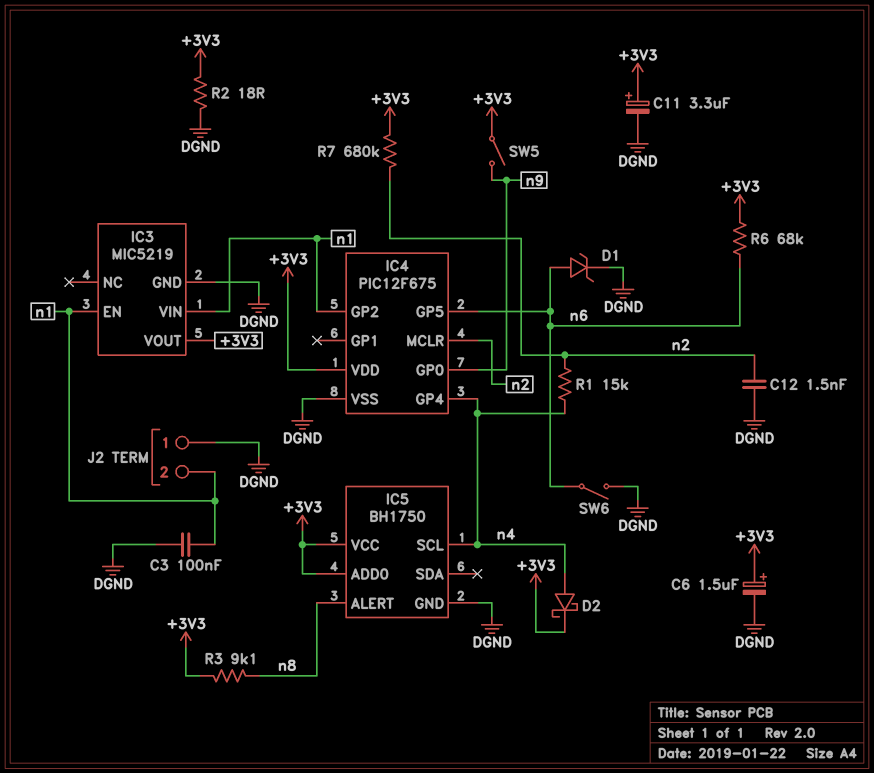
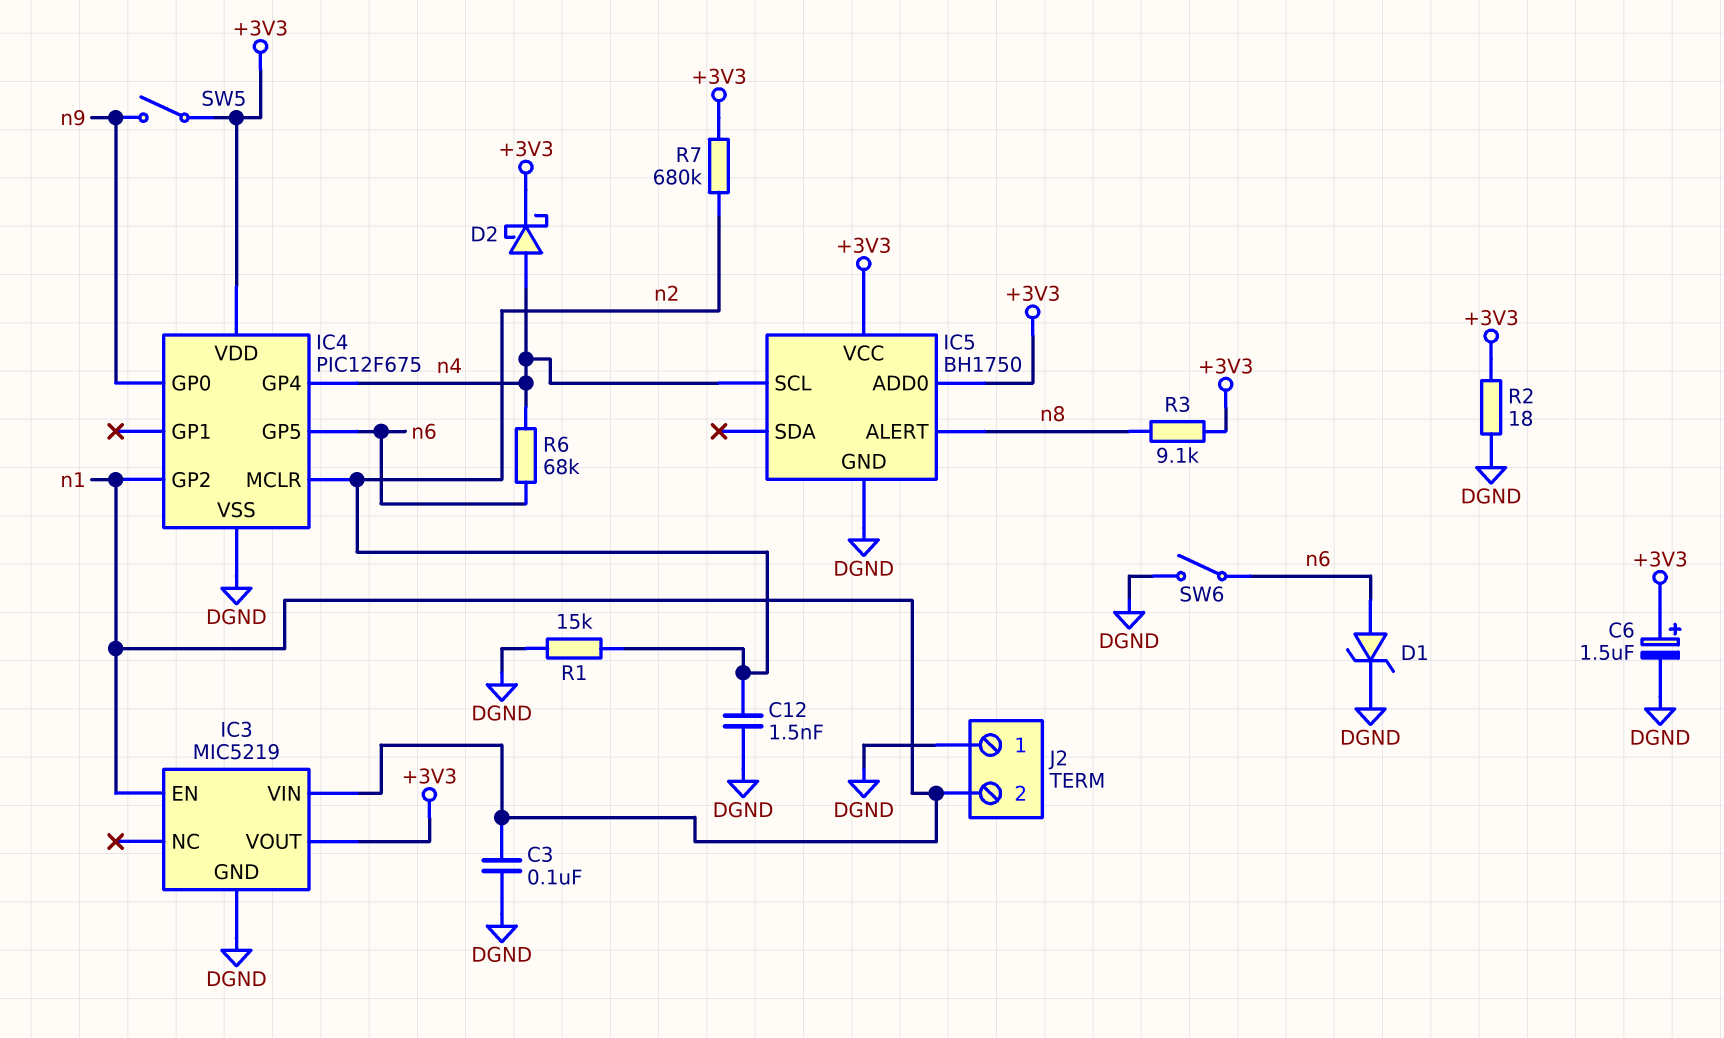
C11: 3.3uF (plus +3V3, minus DGND) -> none
R1: 15k (n2, n4) -> 15k (DGND, n2)
R6: 68k (+3V3, n6) -> 68k (n4, n6)

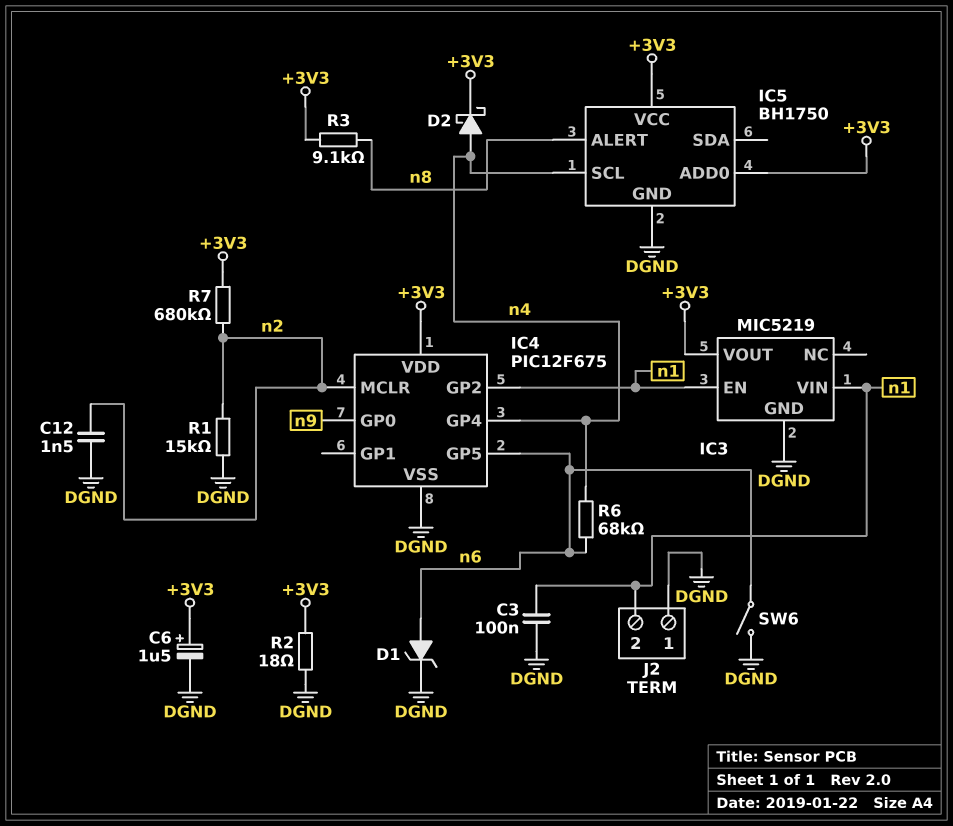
SW5: switch (+3V3, n9) -> none

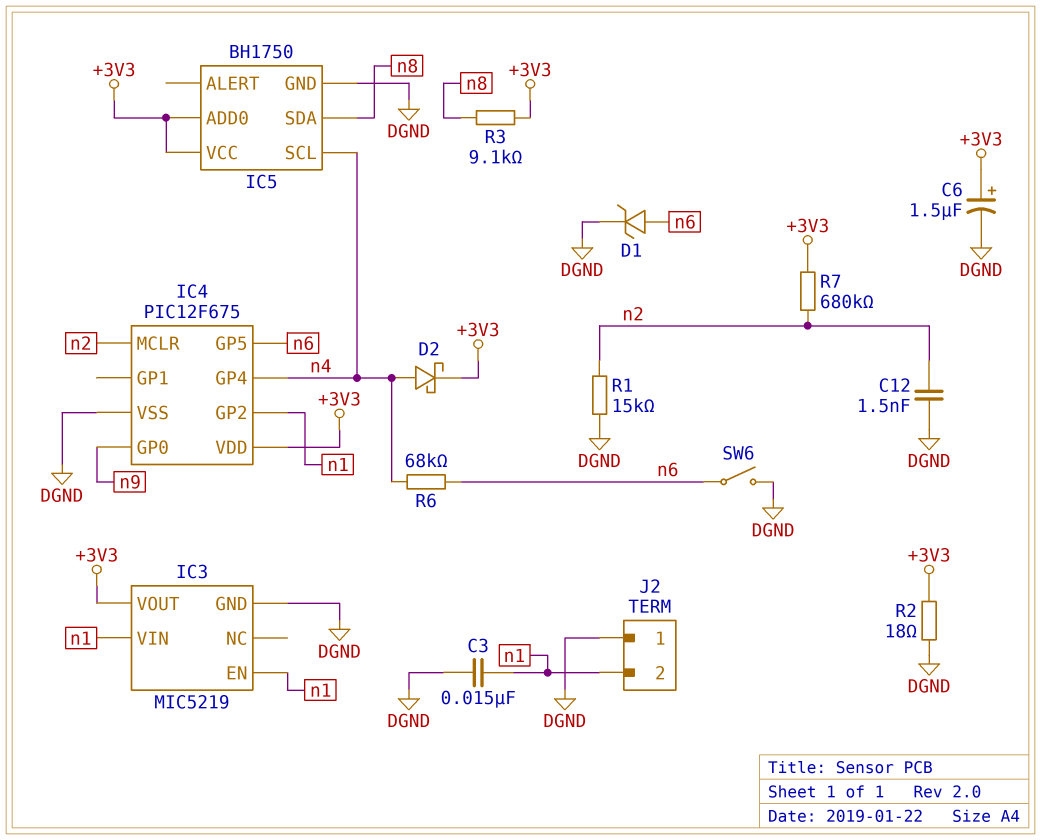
C3: 100nF (DGND, n1) -> 15nF (DGND, n1)
IC5 pin ALERT: n8 -> none
IC5 pin SDA: none -> n8

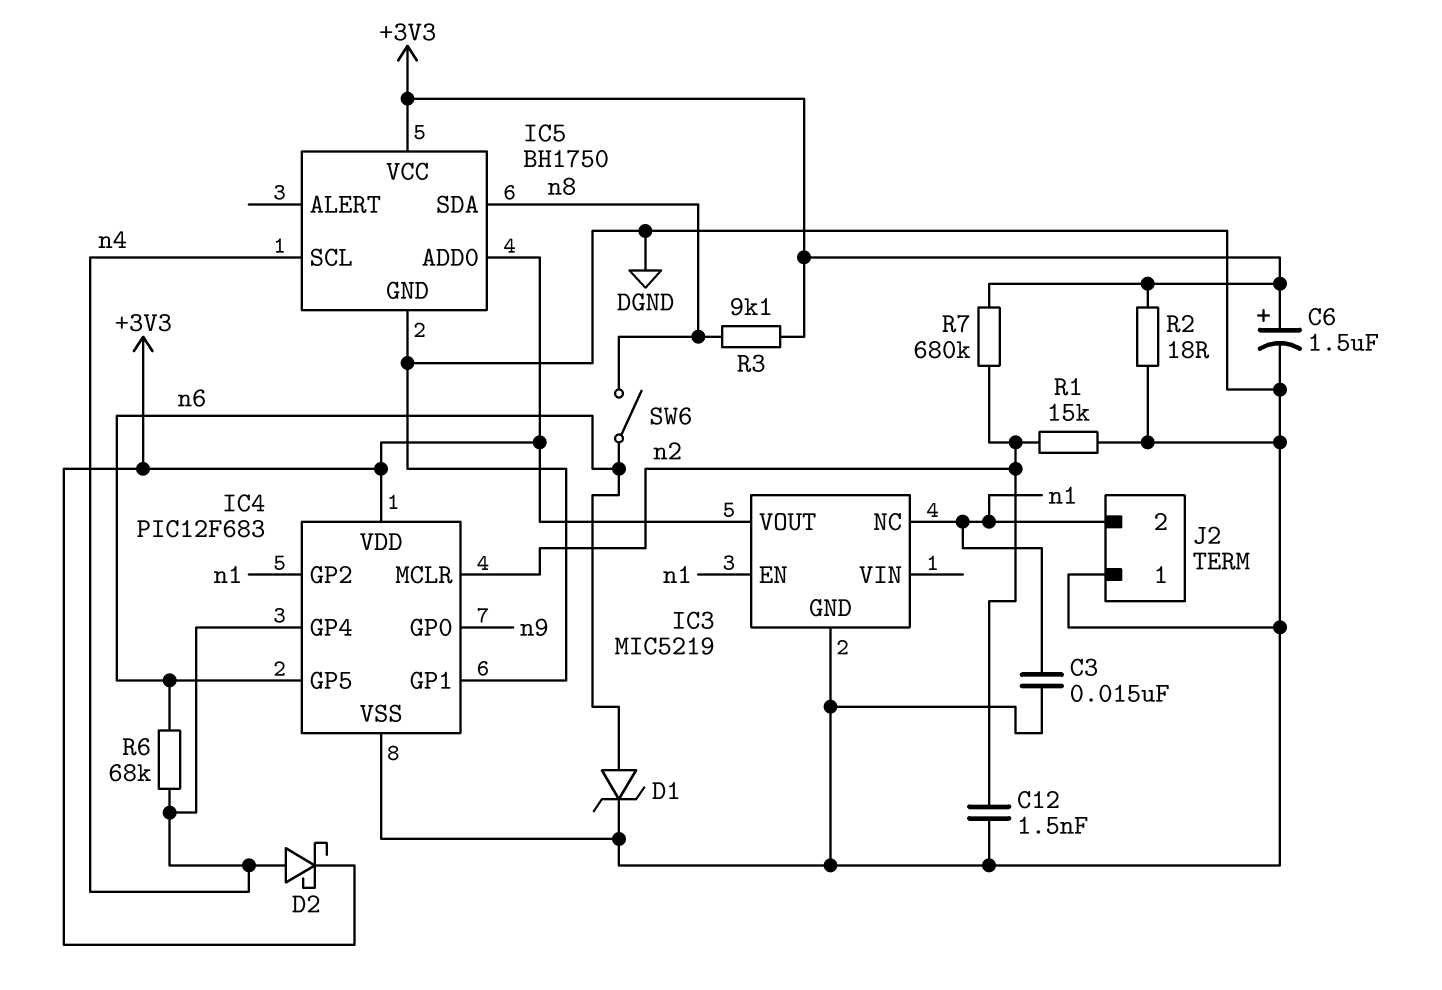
IC3 pin NC: none -> n1
IC3 pin VIN: n1 -> none
IC4: PIC12F675 -> PIC12F683
IC4 pin GP1: none -> DGND
SW6: switch (DGND, n6) -> switch (n6, n8)

